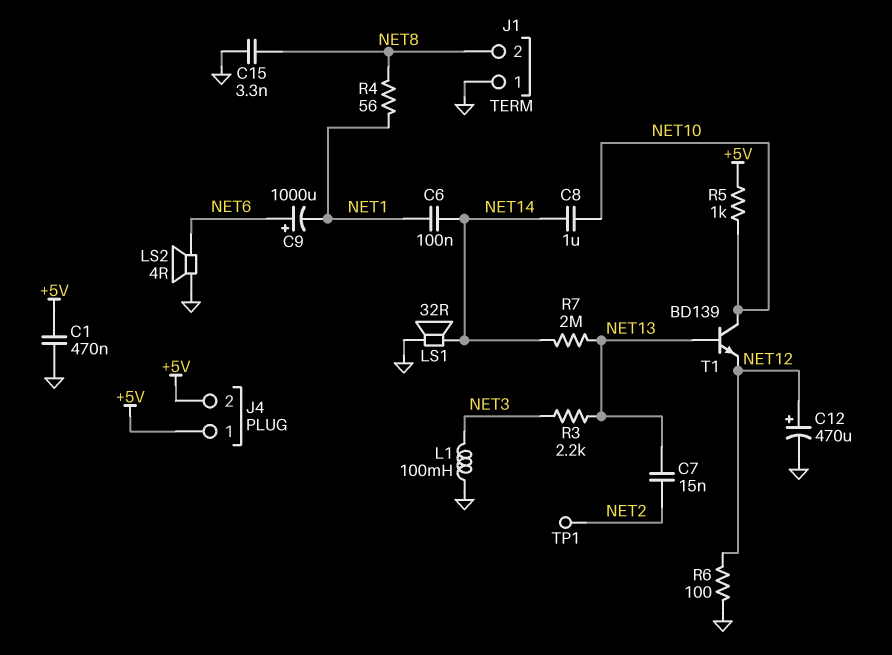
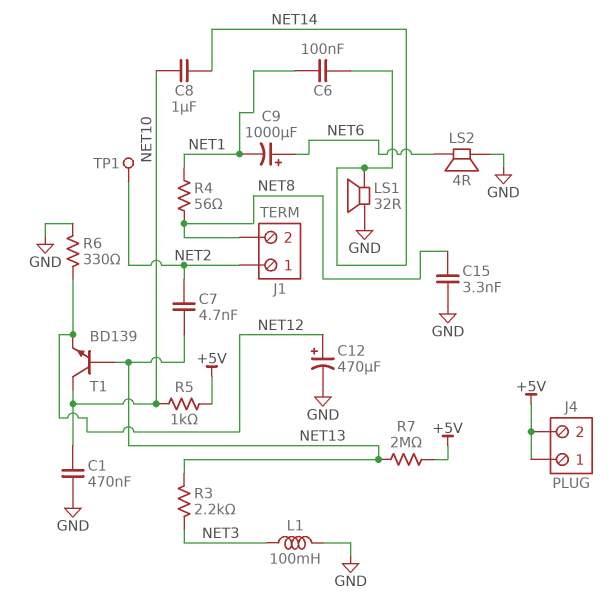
C1: 470nF (+5V, GND) -> 470nF (GND, NET10)
C7: 15nF (NET2, NET13) -> 4.7nF (NET2, NET13)
J1 pin 1: GND -> NET2
R6: 100 (GND, NET12) -> 330 (GND, NET12)
R7: 2M (NET13, NET14) -> 2M (+5V, NET13)

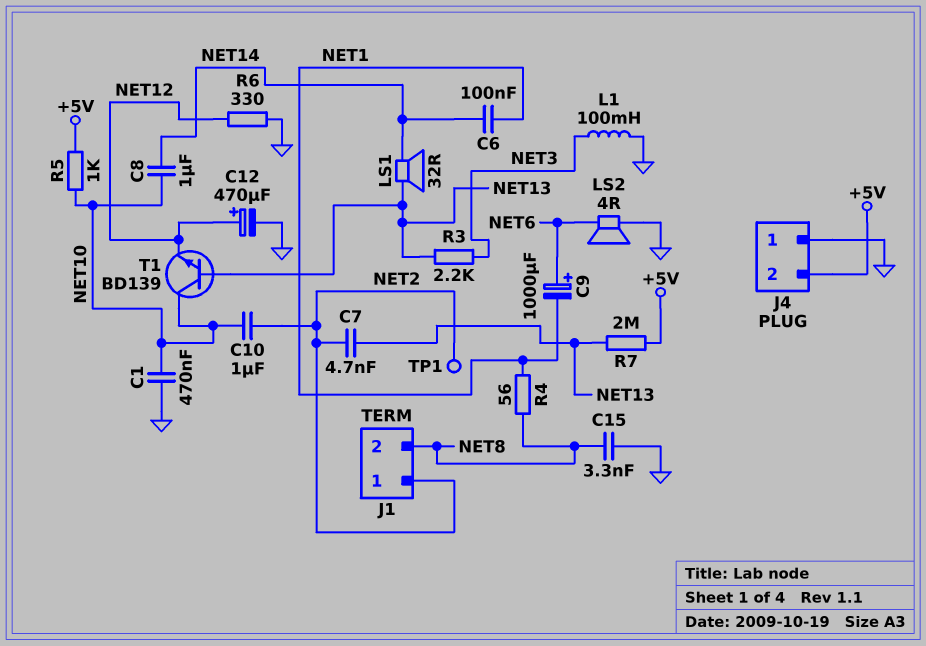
C10: none -> 1uF (NET2, NET10)
J4 pin 1: +5V -> GND
LS1: speaker 32R (GND, NET14) -> speaker 32R (NET13, NET14)

